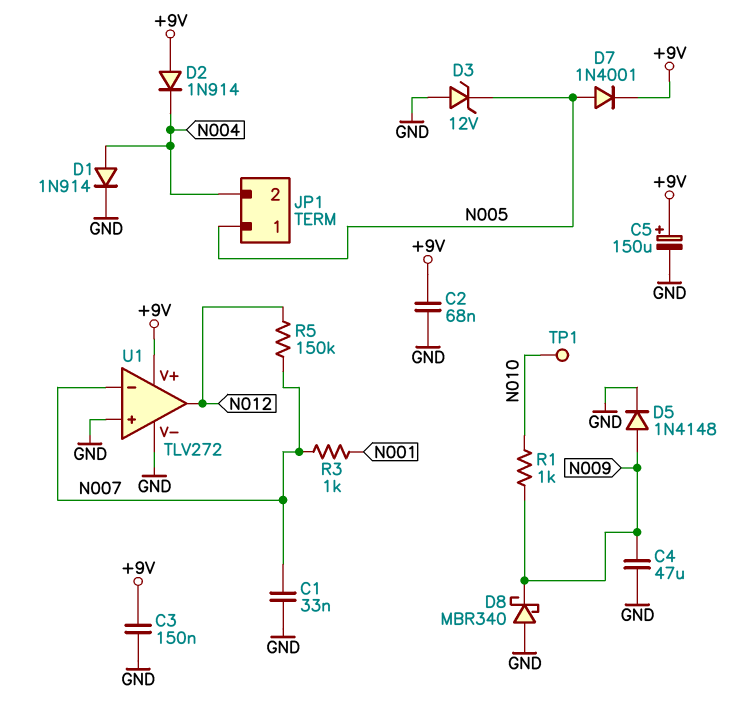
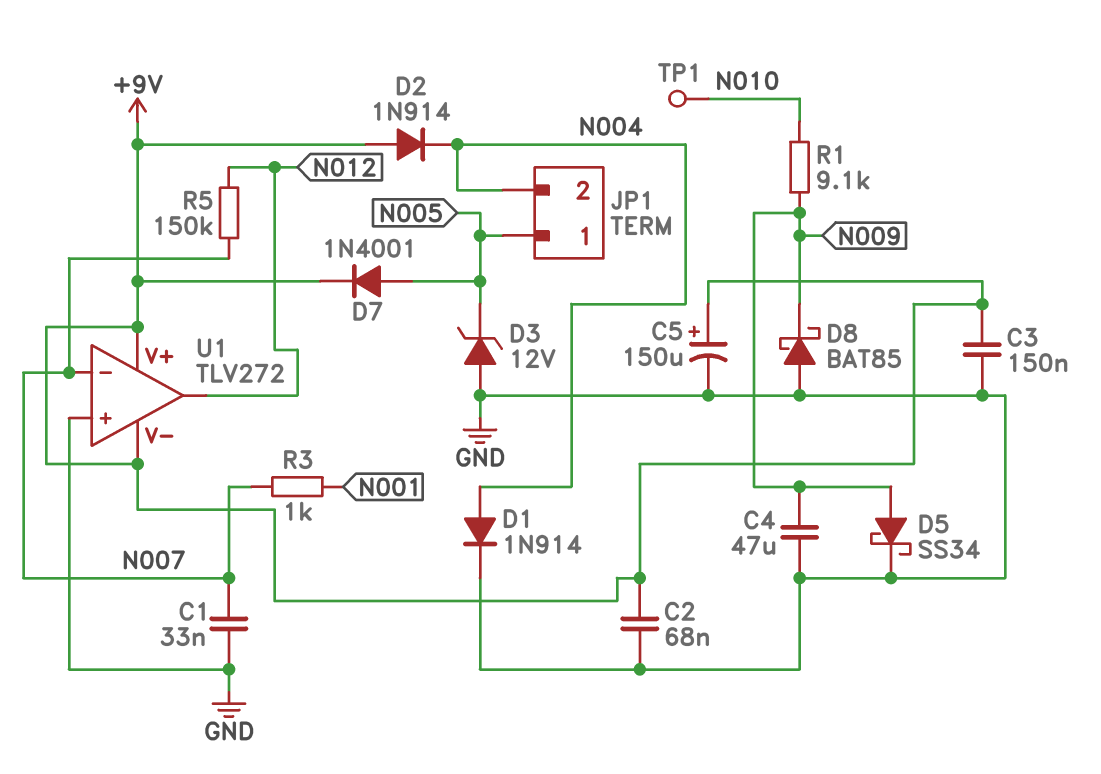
D5: diode 1N4148 (A N009, K GND) -> schottky SS34 (A N009, K GND)
D8: schottky MBR340 (A GND, K N009) -> schottky BAT85 (A GND, K N009)
R1: 1k (N009, N010) -> 9.1k (N009, N010)
U1 pin V-: GND -> +9V

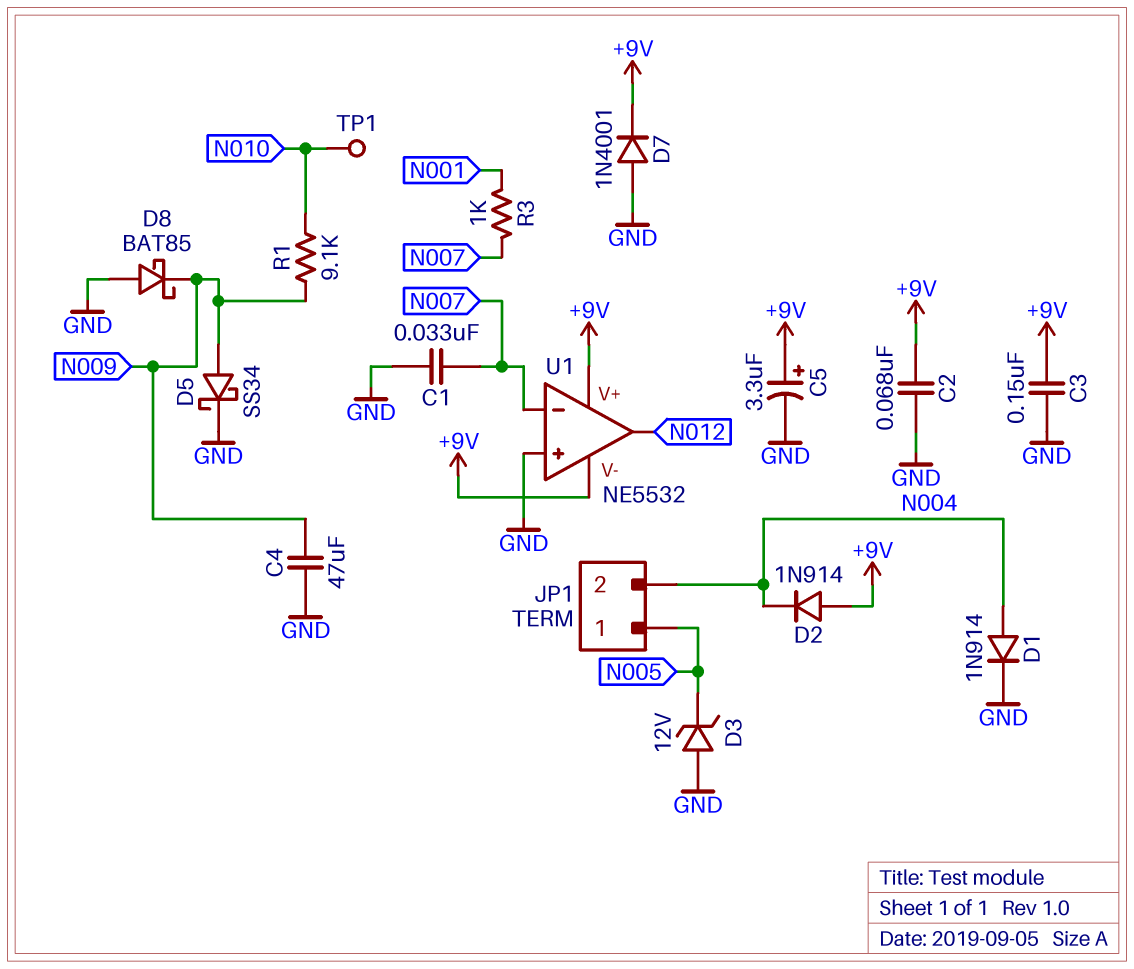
C5: 150uF (plus +9V, minus GND) -> 3.3uF (plus +9V, minus GND)
D7: diode 1N4001 (A N005, K +9V) -> diode 1N4001 (A GND, K +9V)
R5: 150k (N007, N012) -> none
U1: TLV272 -> NE5532

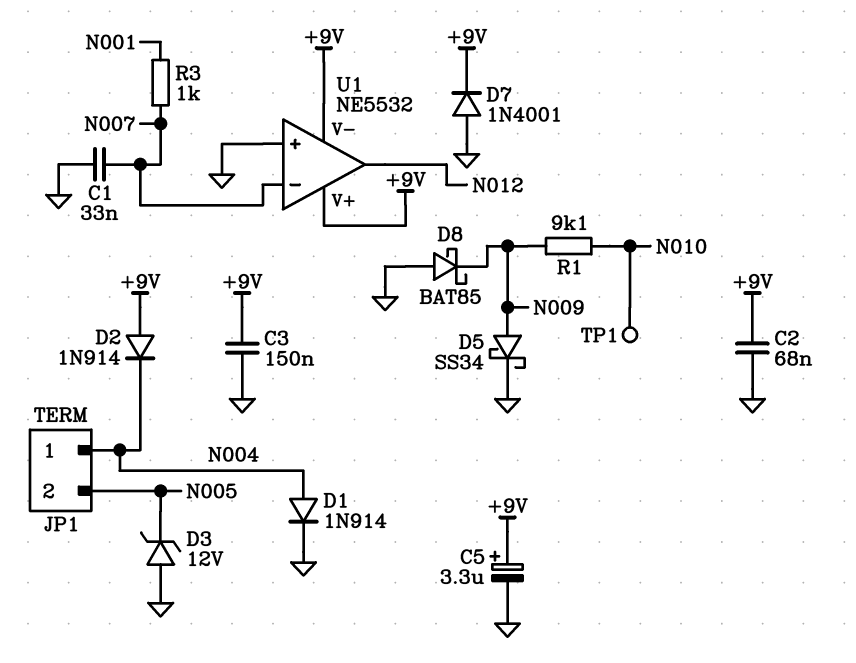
C4: 47uF (GND, N009) -> none
JP1 pin 1: N005 -> N004
JP1 pin 2: N004 -> N005

